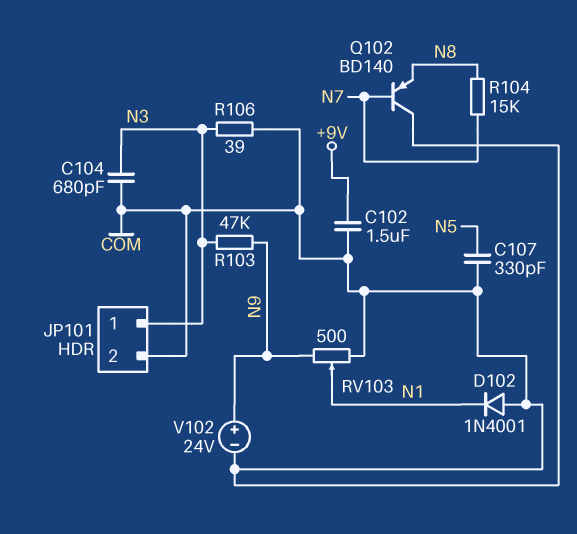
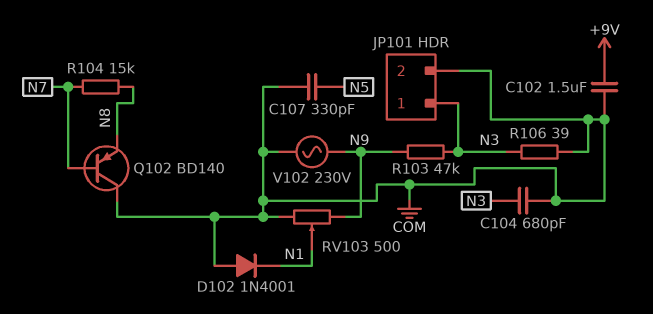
V102: 24V (plus N9, minus COM) -> AC 230V (COM, N9)

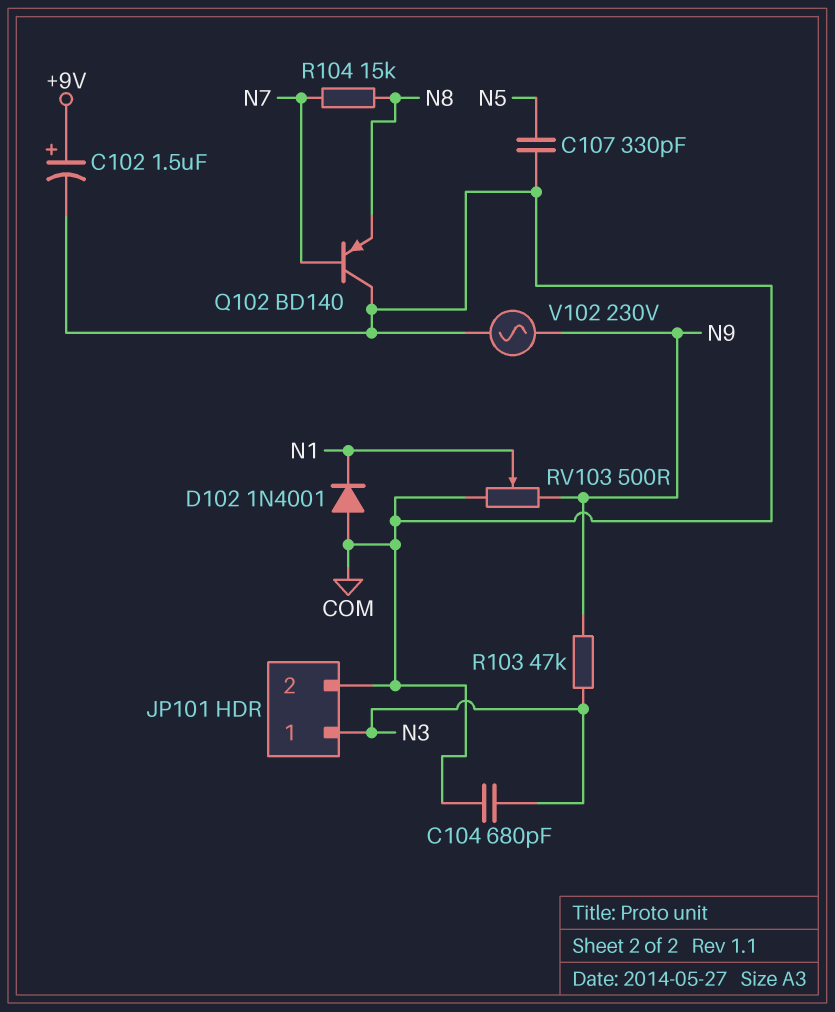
C102: 1.5uF (+9V, COM) -> 1.5uF (plus +9V, minus COM)
R106: 39 (COM, N3) -> none

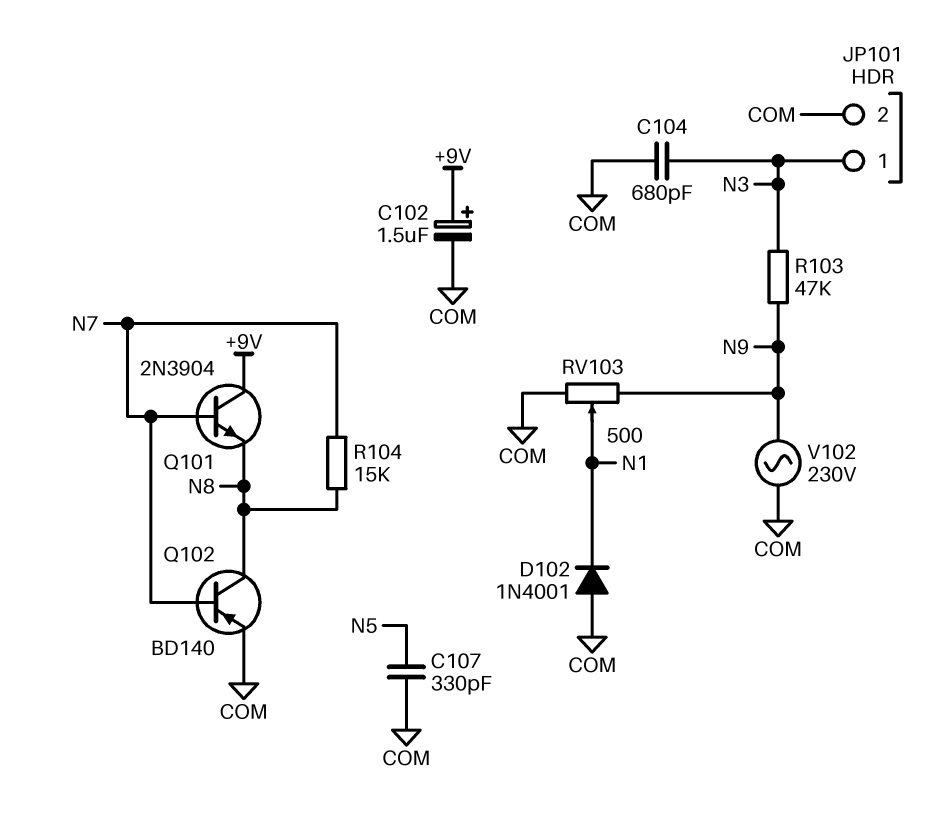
Q101: none -> NPN 2N3904 (B N7, C +9V, E N8)
Q102: PNP BD140 (B N7, C COM, E N8) -> PNP BD140 (B N7, C N8, E COM)

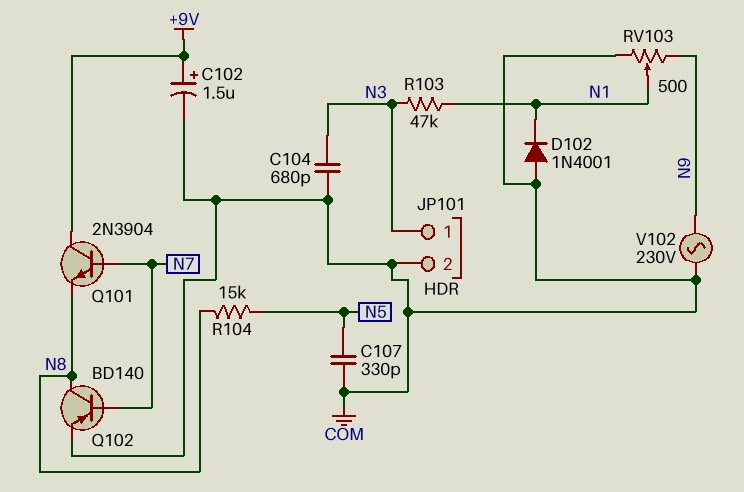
R103: 47k (N3, N9) -> 47k (N1, N3)
R104: 15k (N7, N8) -> 15k (N5, N8)

